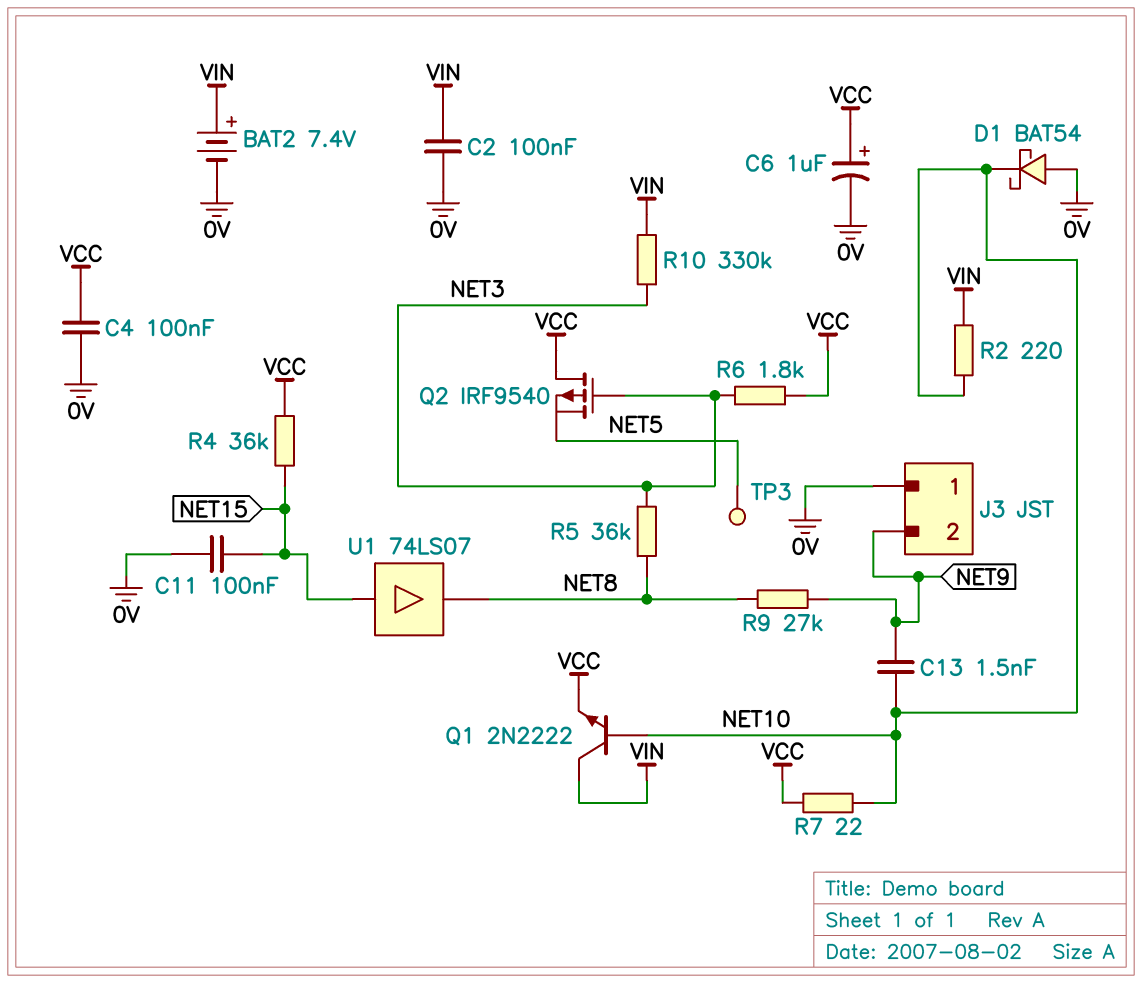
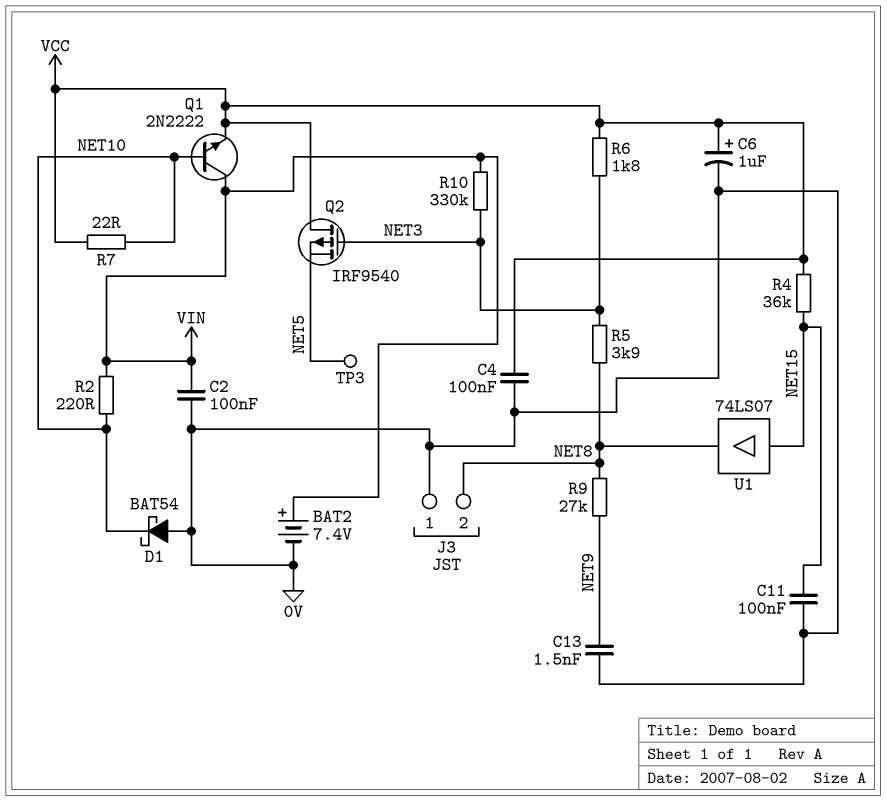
C13: 1.5nF (NET9, NET10) -> 1.5nF (0V, NET9)
J3 pin 2: NET9 -> NET8
R5: 36k (NET3, NET8) -> 3.9k (NET3, NET8)

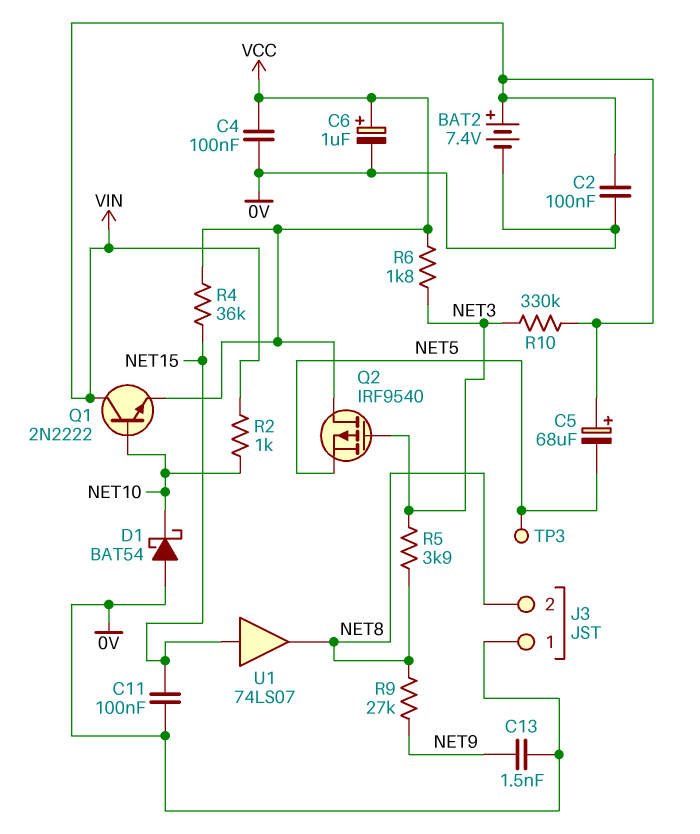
C5: none -> 68uF (plus VIN, minus NET5)
R2: 220 (NET10, VIN) -> 1k (NET10, VIN)
R7: 22 (NET10, VCC) -> none

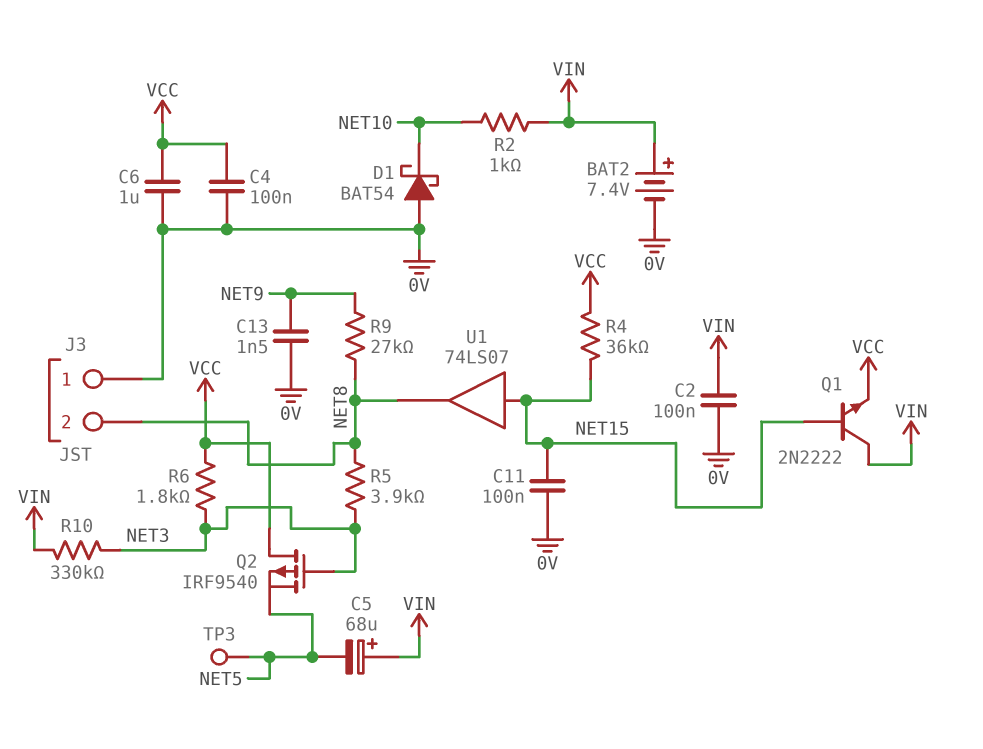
C6: 1uF (plus VCC, minus 0V) -> 1uF (0V, VCC)
Q1: NPN 2N2222 (B NET10, C VIN, E VCC) -> NPN 2N2222 (B NET15, C VIN, E VCC)

